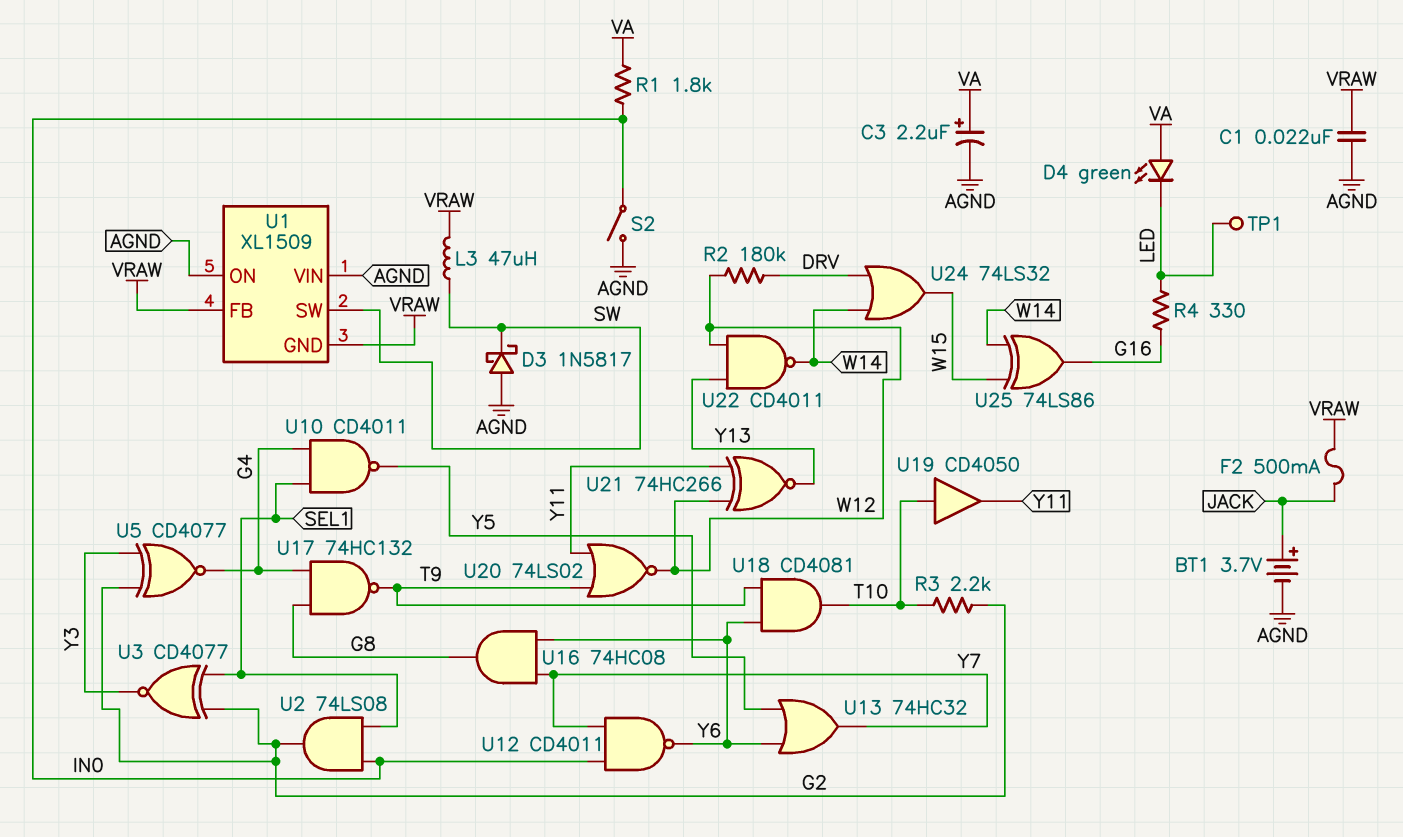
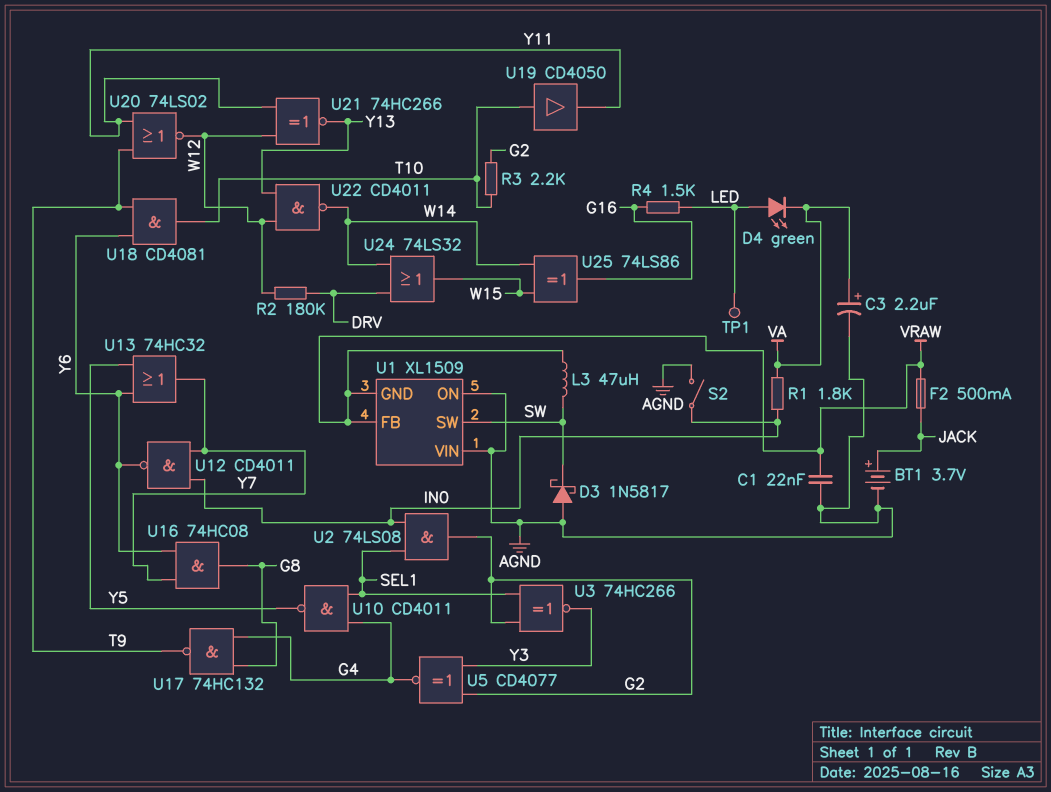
D4: LED green (A VA, K LED) -> LED green (A LED, K VA)
R4: 330 (G16, LED) -> 1.5k (G16, LED)
U3: XNOR CD4077 (in G2, in SEL1, out Y3) -> XNOR 74HC266 (in G2, in SEL1, out Y3)

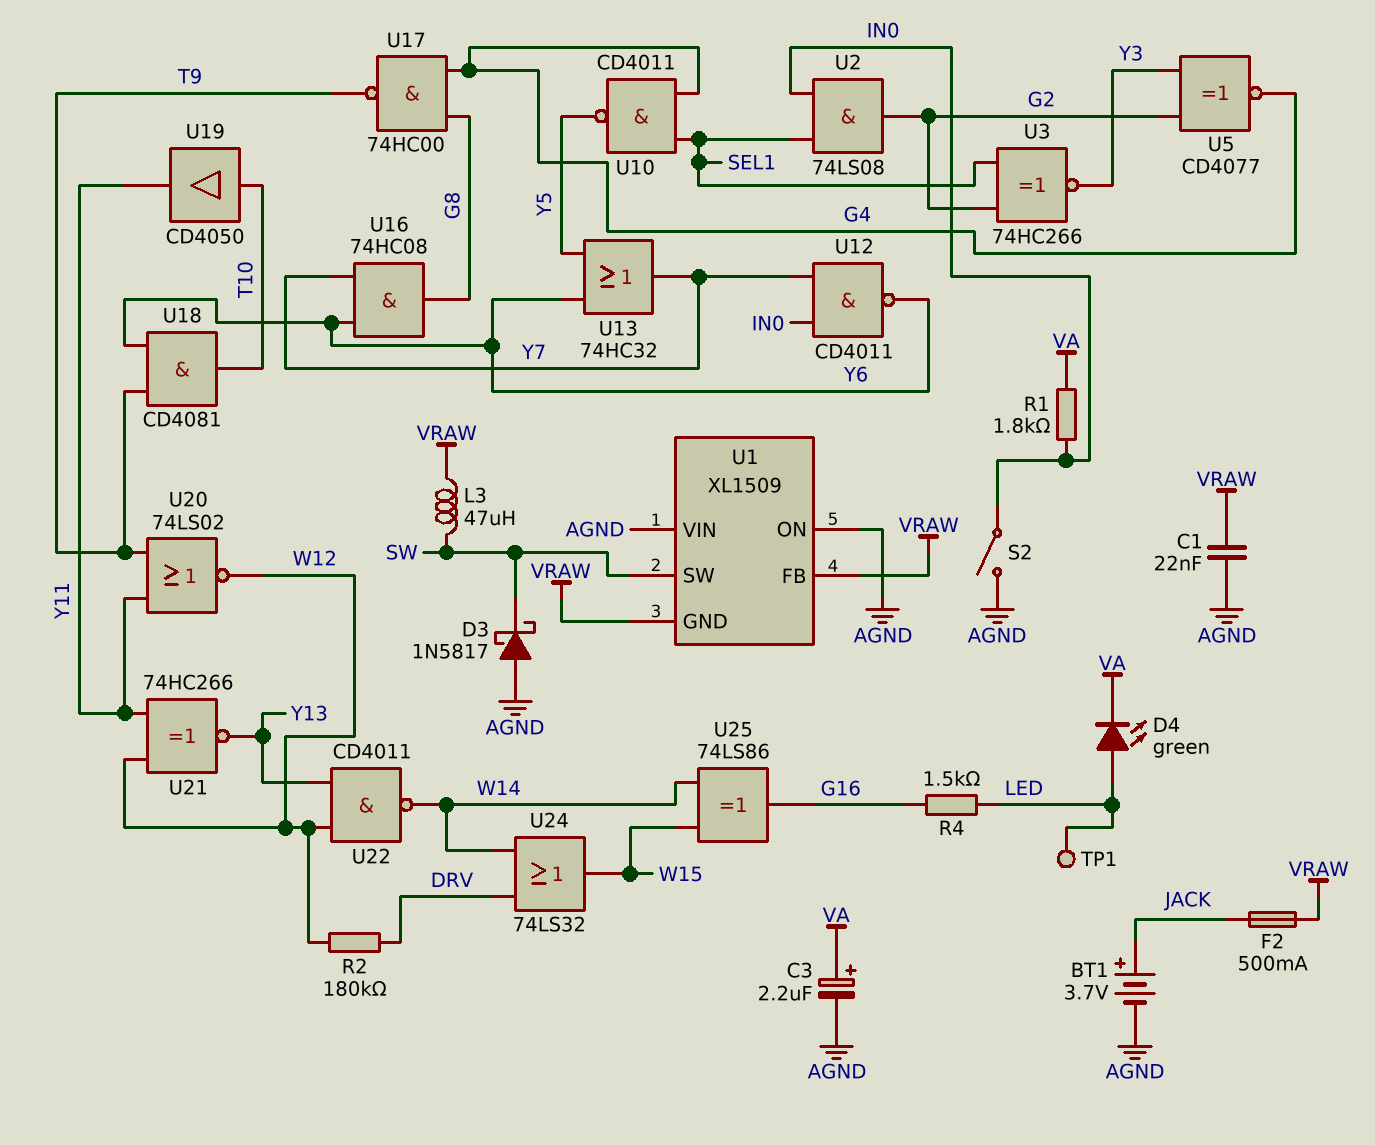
R3: 2.2k (G2, T10) -> none
U17: NAND 74HC132 (in G4, in G8, out T9) -> NAND 74HC00 (in G4, in G8, out T9)

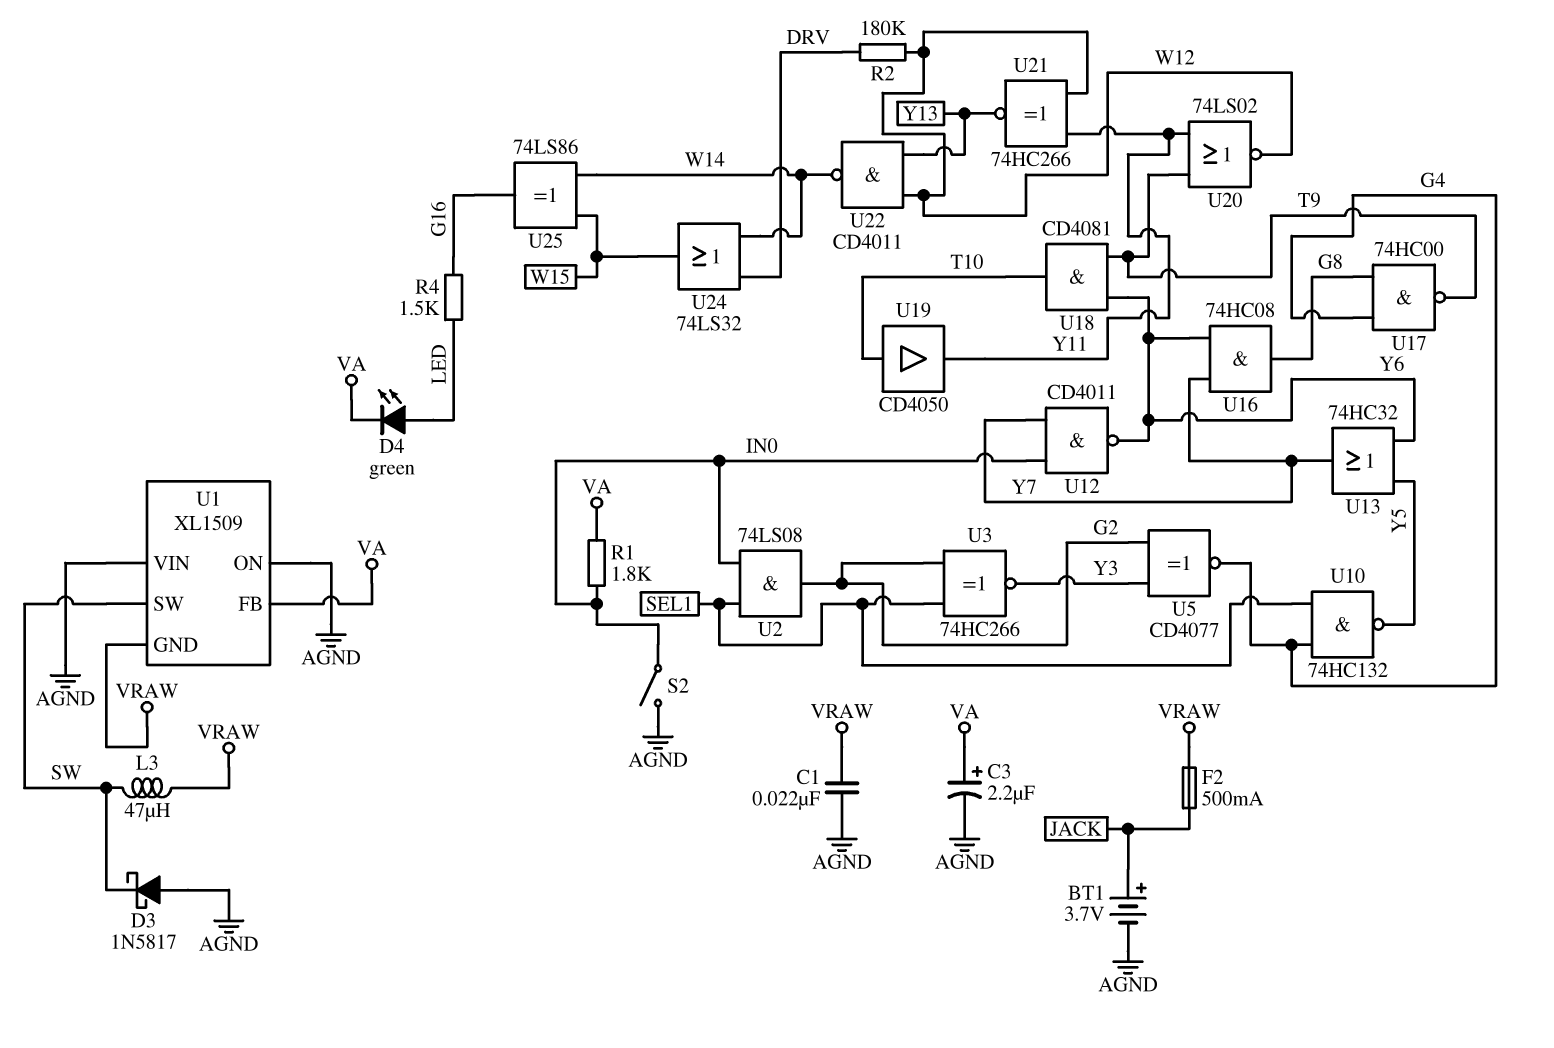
TP1: test point (LED) -> none
U1 pin FB: VRAW -> VA
U10: NAND CD4011 (in G4, in SEL1, out Y5) -> NAND 74HC132 (in G4, in SEL1, out Y5)

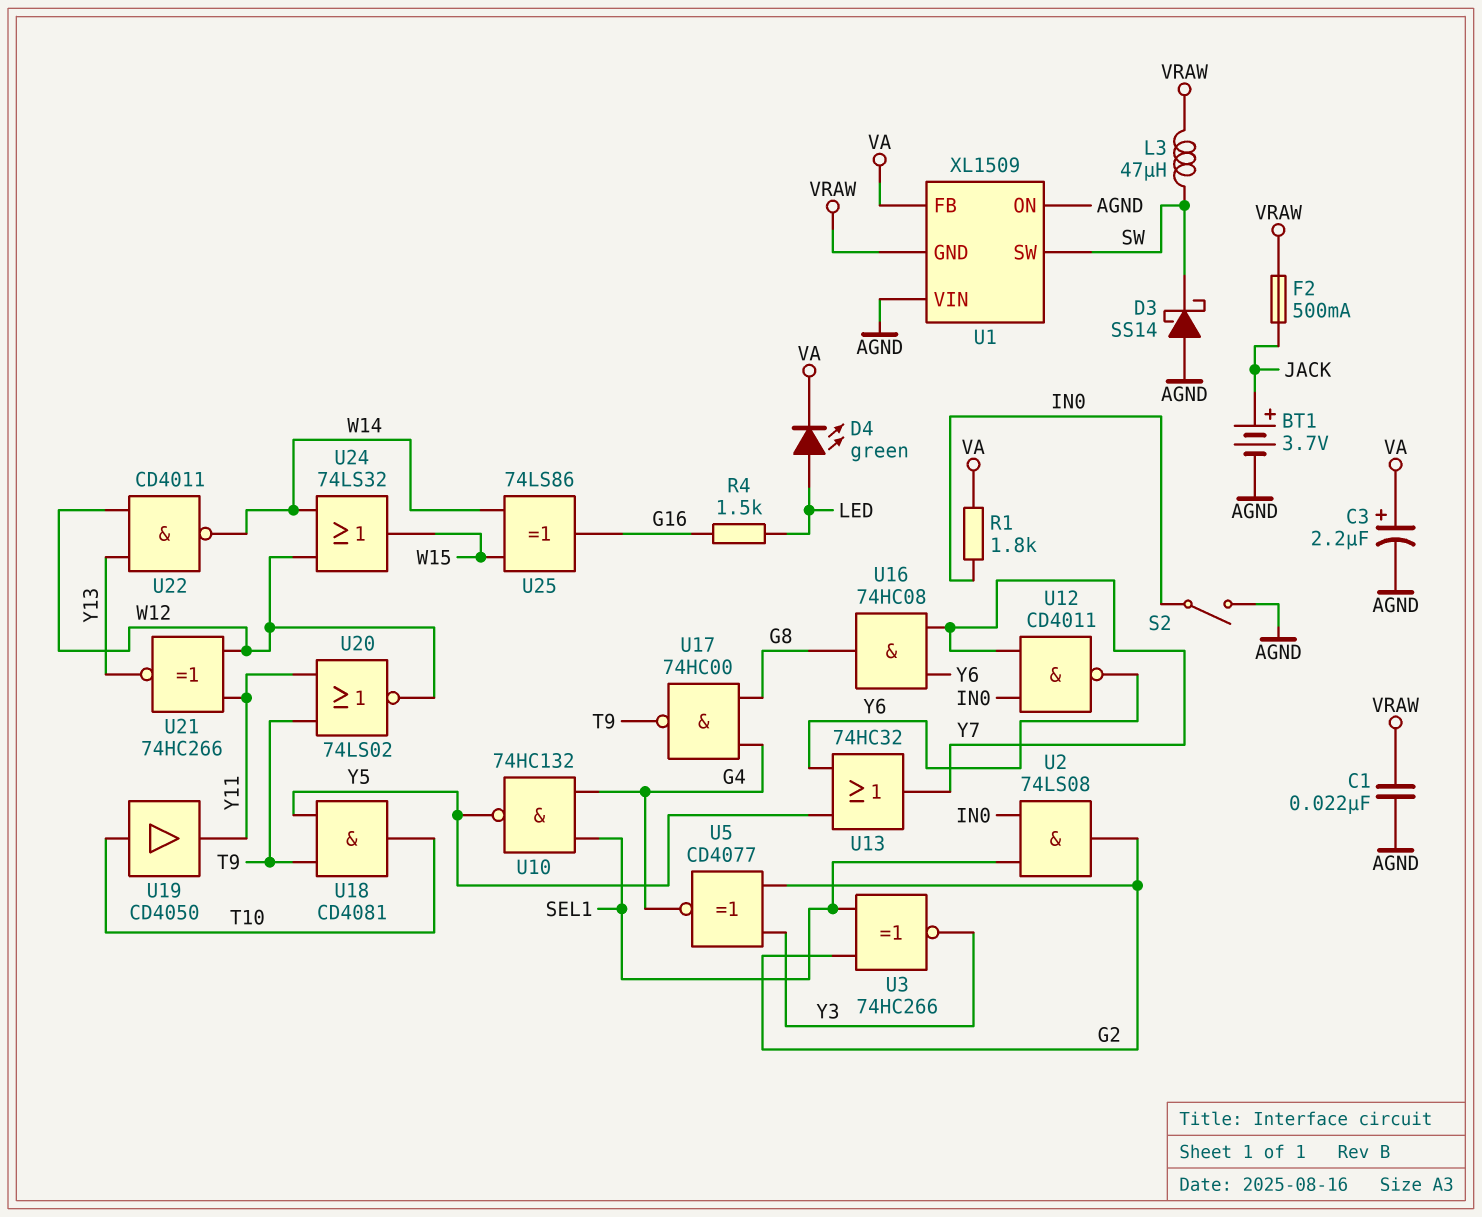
D3: schottky 1N5817 (A AGND, K SW) -> schottky SS14 (A AGND, K SW)
R2: 180k (DRV, W12) -> none
U18: AND CD4081 (in T9, in Y6, out T10) -> AND CD4081 (in T9, in Y5, out T10)
U24: OR 74LS32 (in DRV, in W14, out W15) -> OR 74LS32 (in W12, in W14, out W15)

